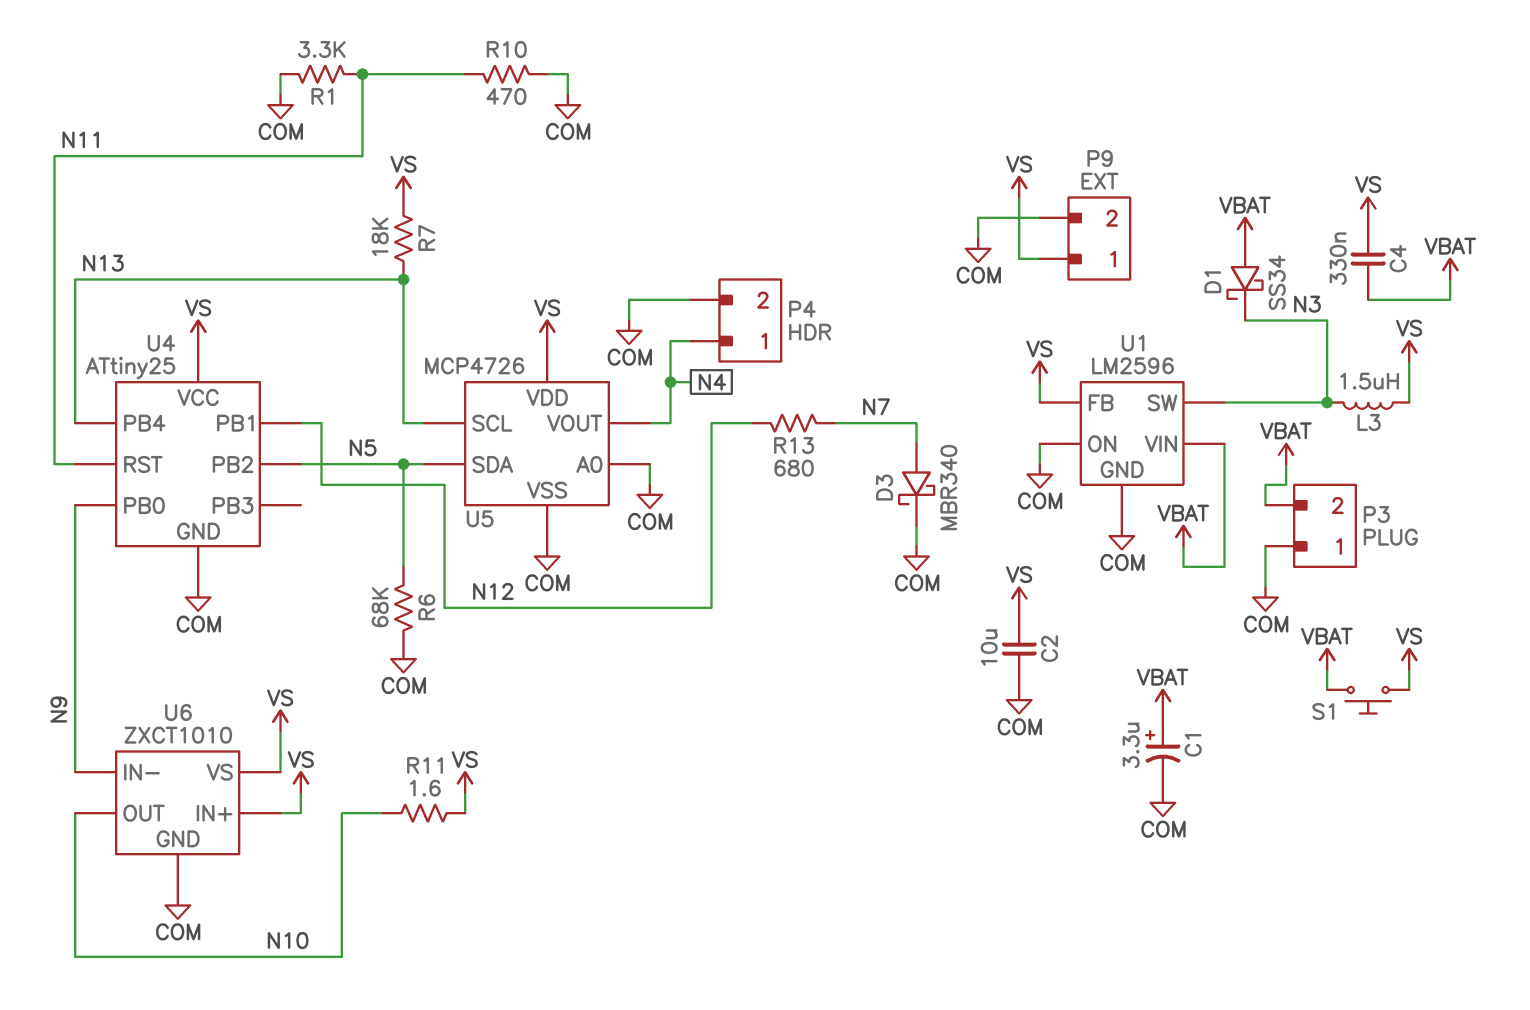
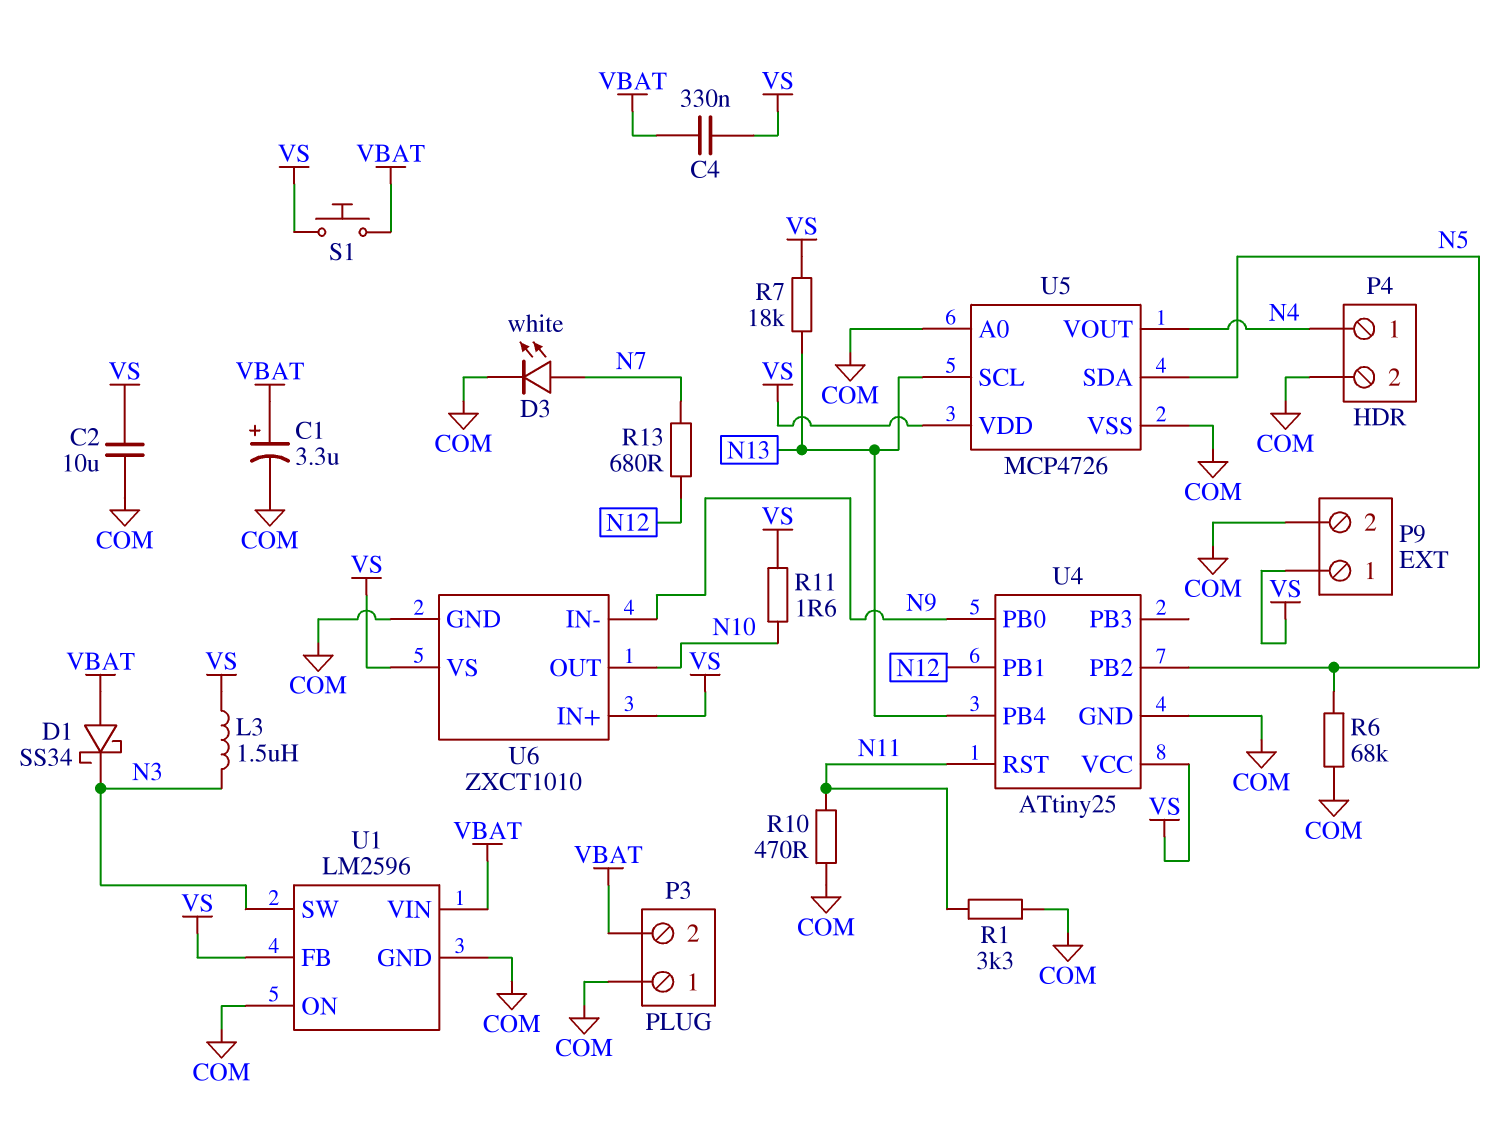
D3: schottky MBR340 (A N7, K COM) -> LED white (A N7, K COM)

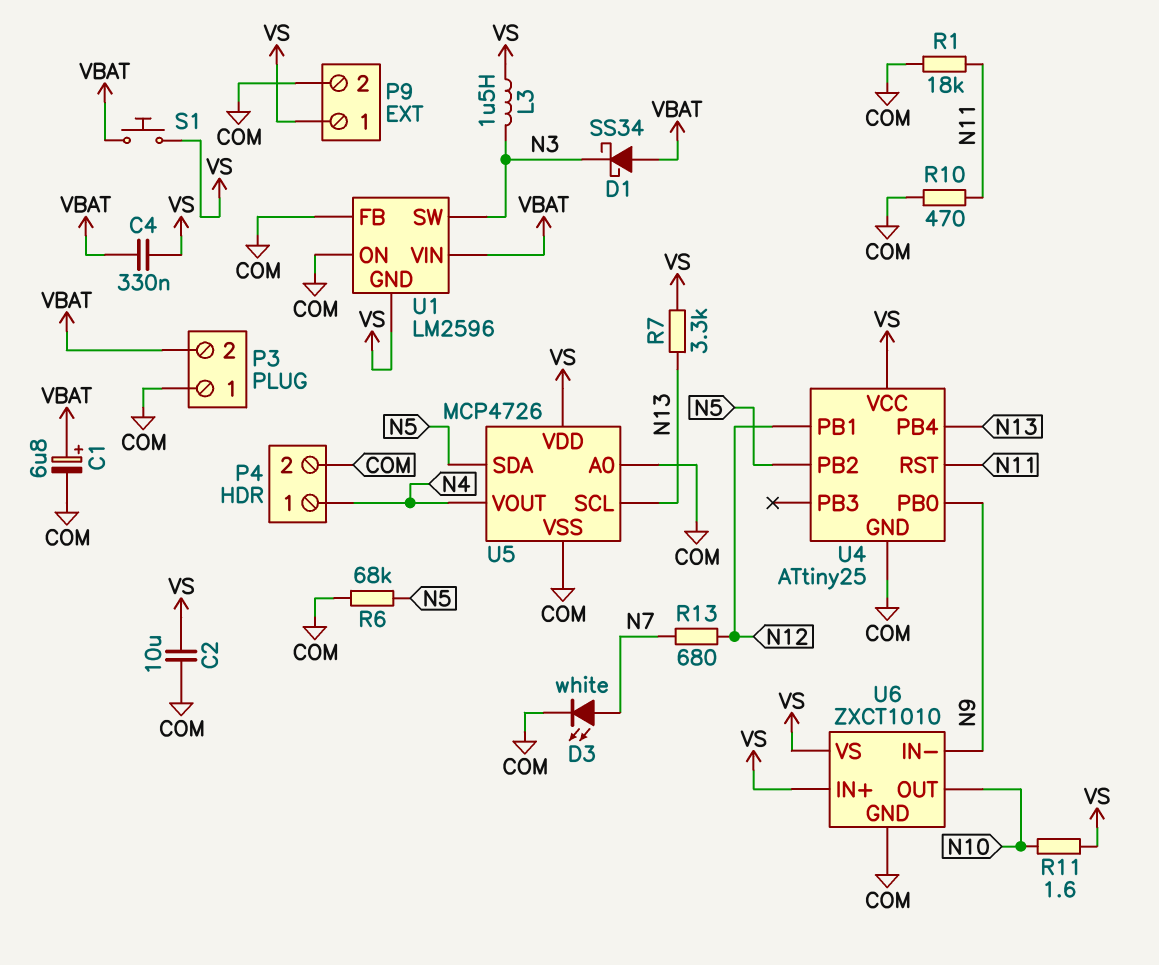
C1: 3.3uF (plus VBAT, minus COM) -> 6.8uF (plus VBAT, minus COM)
R1: 3.3k (COM, N11) -> 18k (COM, N11)
R7: 18k (N13, VS) -> 3.3k (N13, VS)
U1 pin FB: VS -> COM
U1 pin GND: COM -> VS

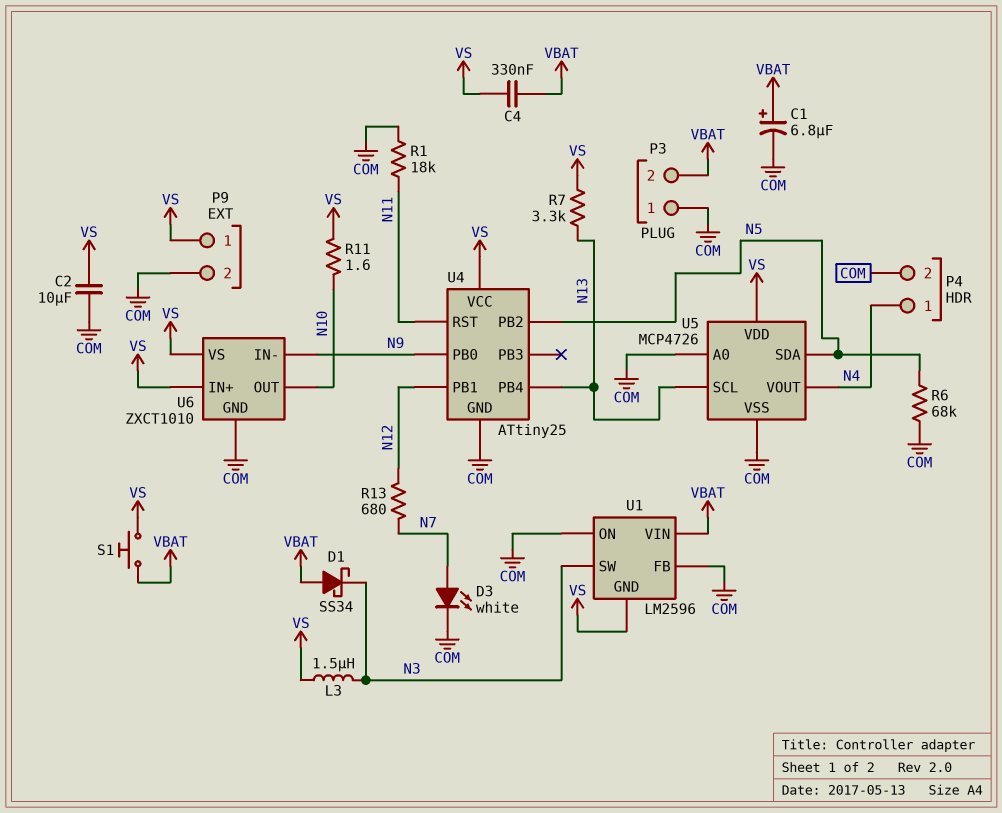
R10: 470 (COM, N11) -> none

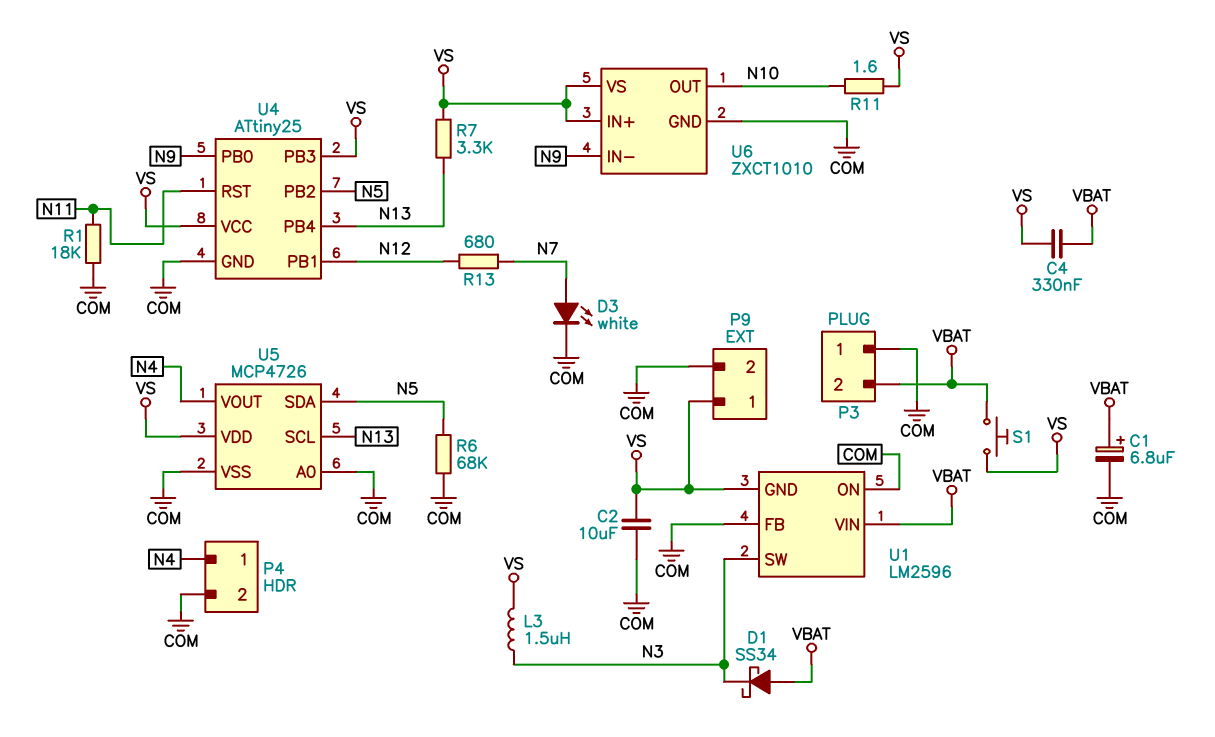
U4 pin PB3: none -> VS

